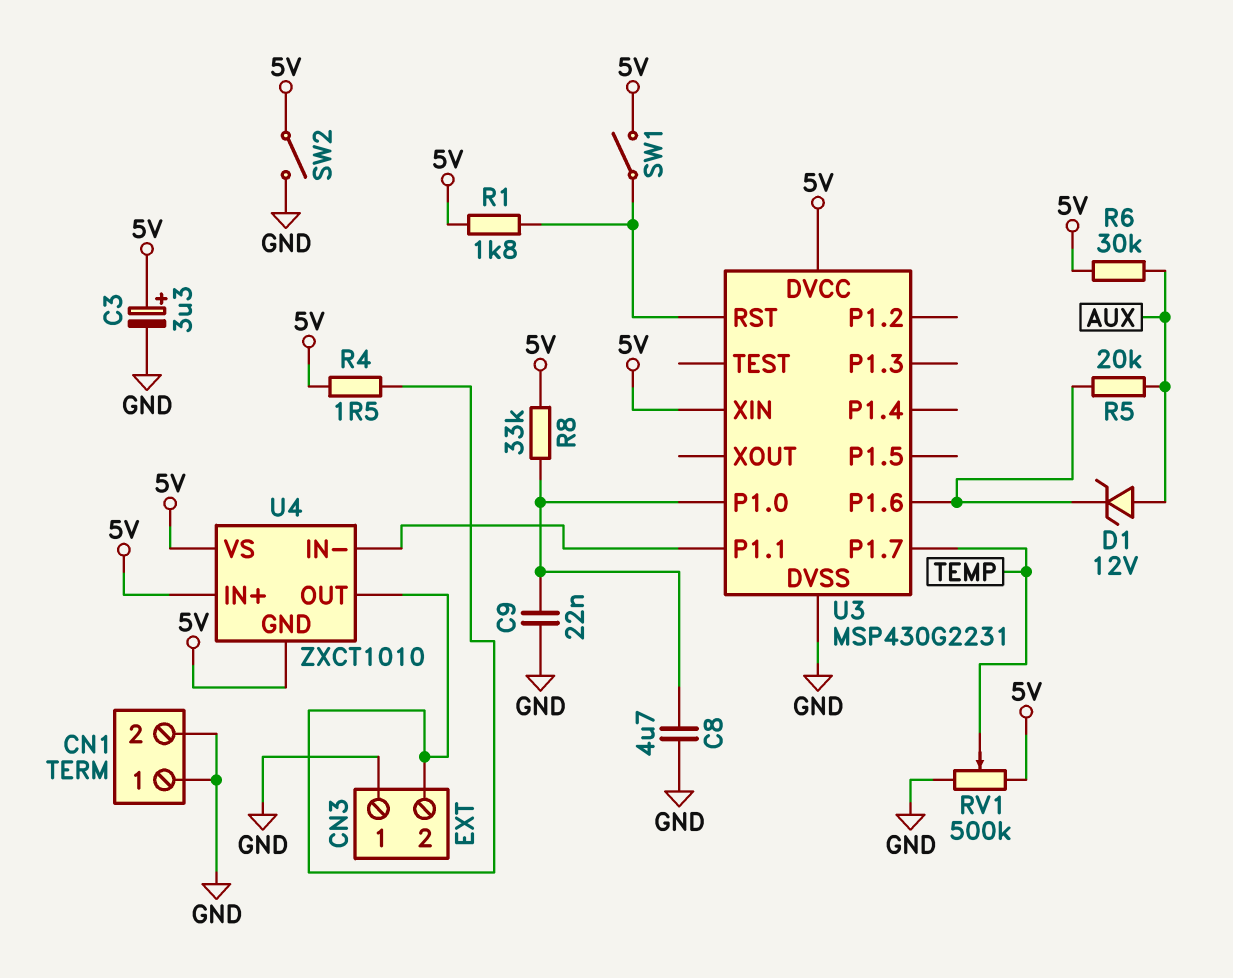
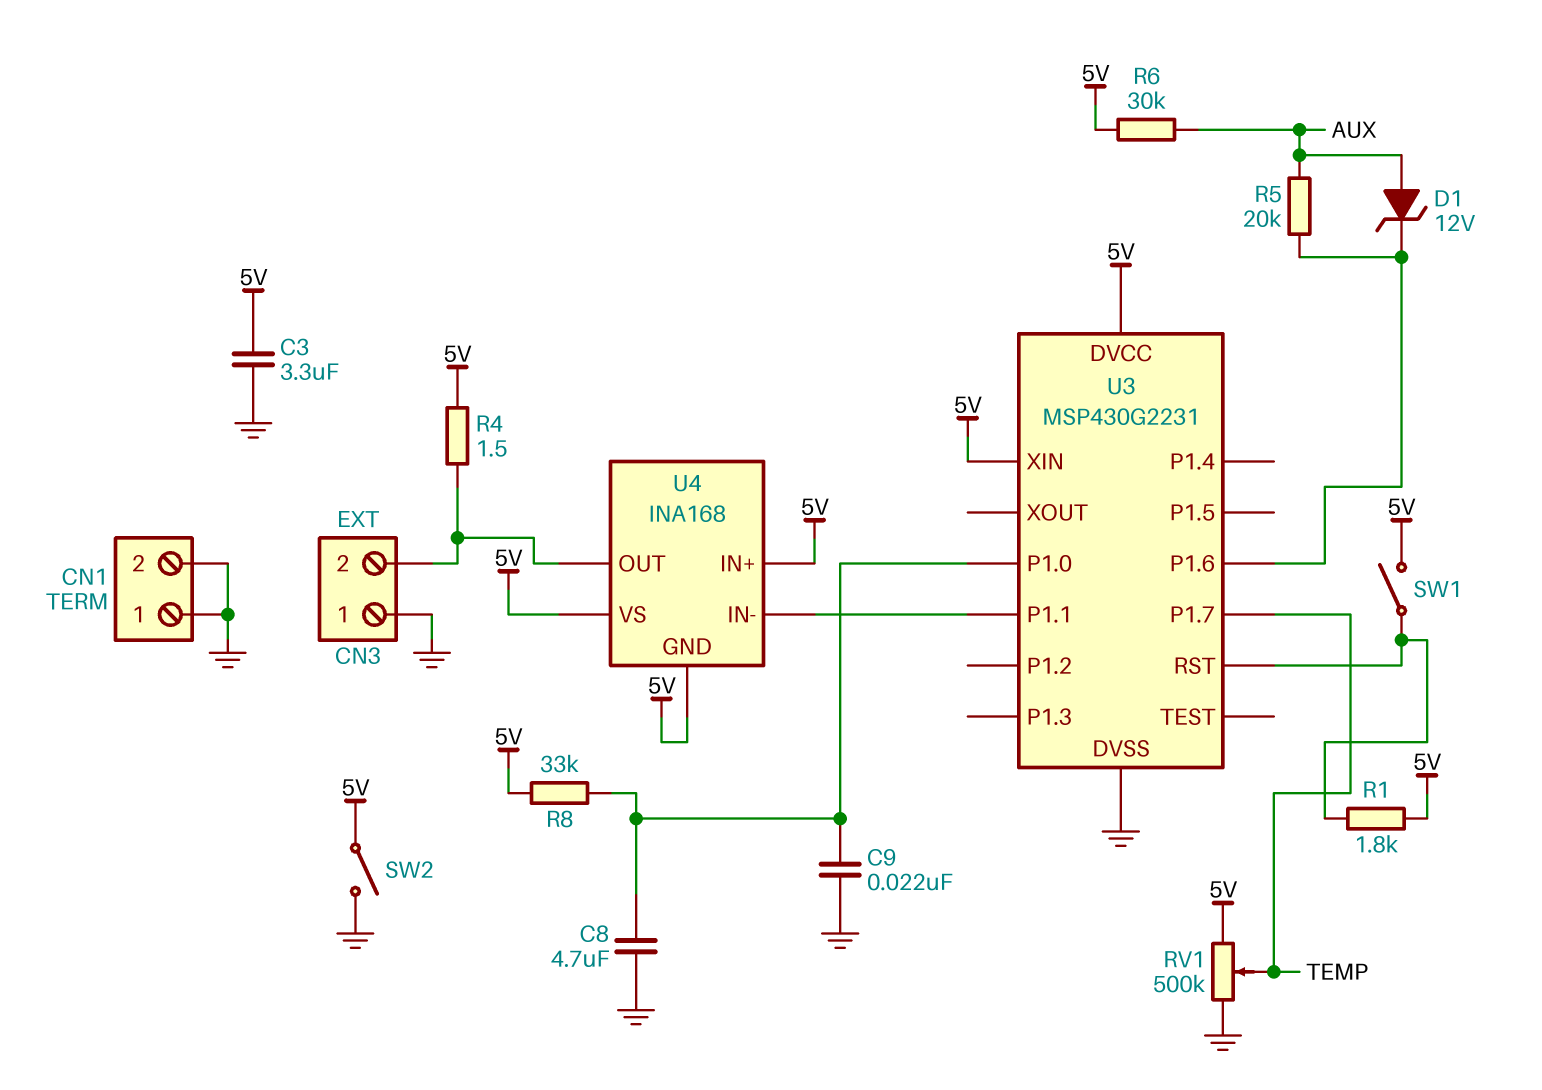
C3: 3.3uF (plus 5V, minus GND) -> 3.3uF (5V, GND)
U4: ZXCT1010 -> INA168

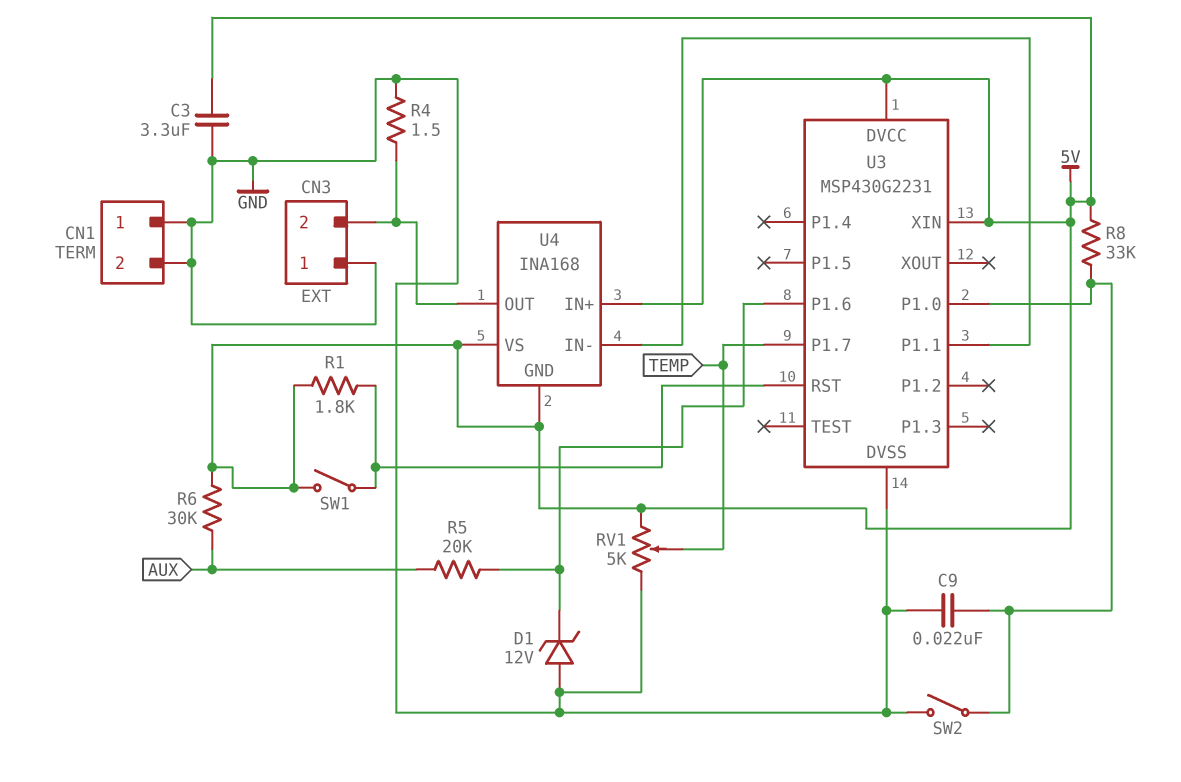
C8: 4.7uF (GND, U3/P1.0) -> none
D1: zener 12V (A AUX, K U3/P1.6) -> zener 12V (A GND, K U3/P1.6)
R4: 1.5 (5V, CN3/2) -> 1.5 (CN3/2, GND)
RV1: 500k (5V, GND, wiper TEMP) -> 5k (5V, GND, wiper TEMP)
SW2: switch (5V, GND) -> switch (GND, U3/P1.0)

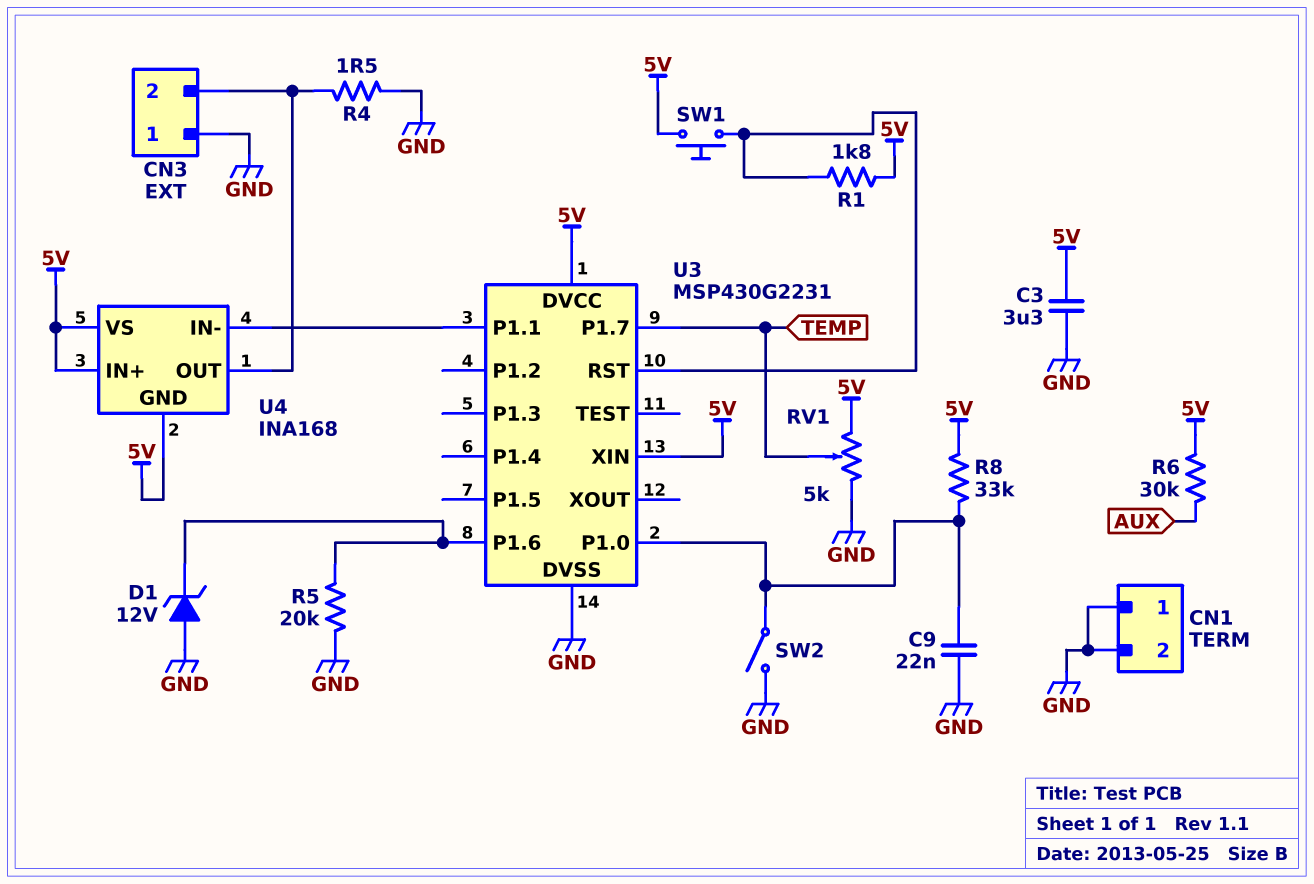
R5: 20k (AUX, U3/P1.6) -> 20k (GND, U3/P1.6)
SW1: switch (5V, U3/RST) -> button (5V, U3/RST)

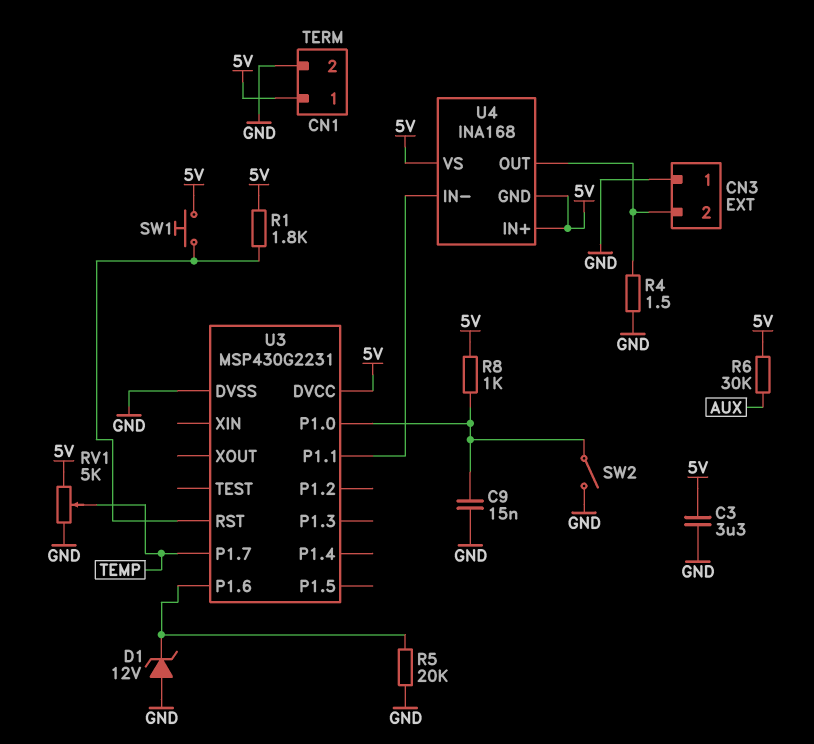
C9: 22nF (GND, U3/P1.0) -> 15nF (GND, U3/P1.0)
CN1 pin 1: GND -> 5V
R8: 33k (5V, U3/P1.0) -> 1k (5V, U3/P1.0)
U3 pin XIN: 5V -> none

